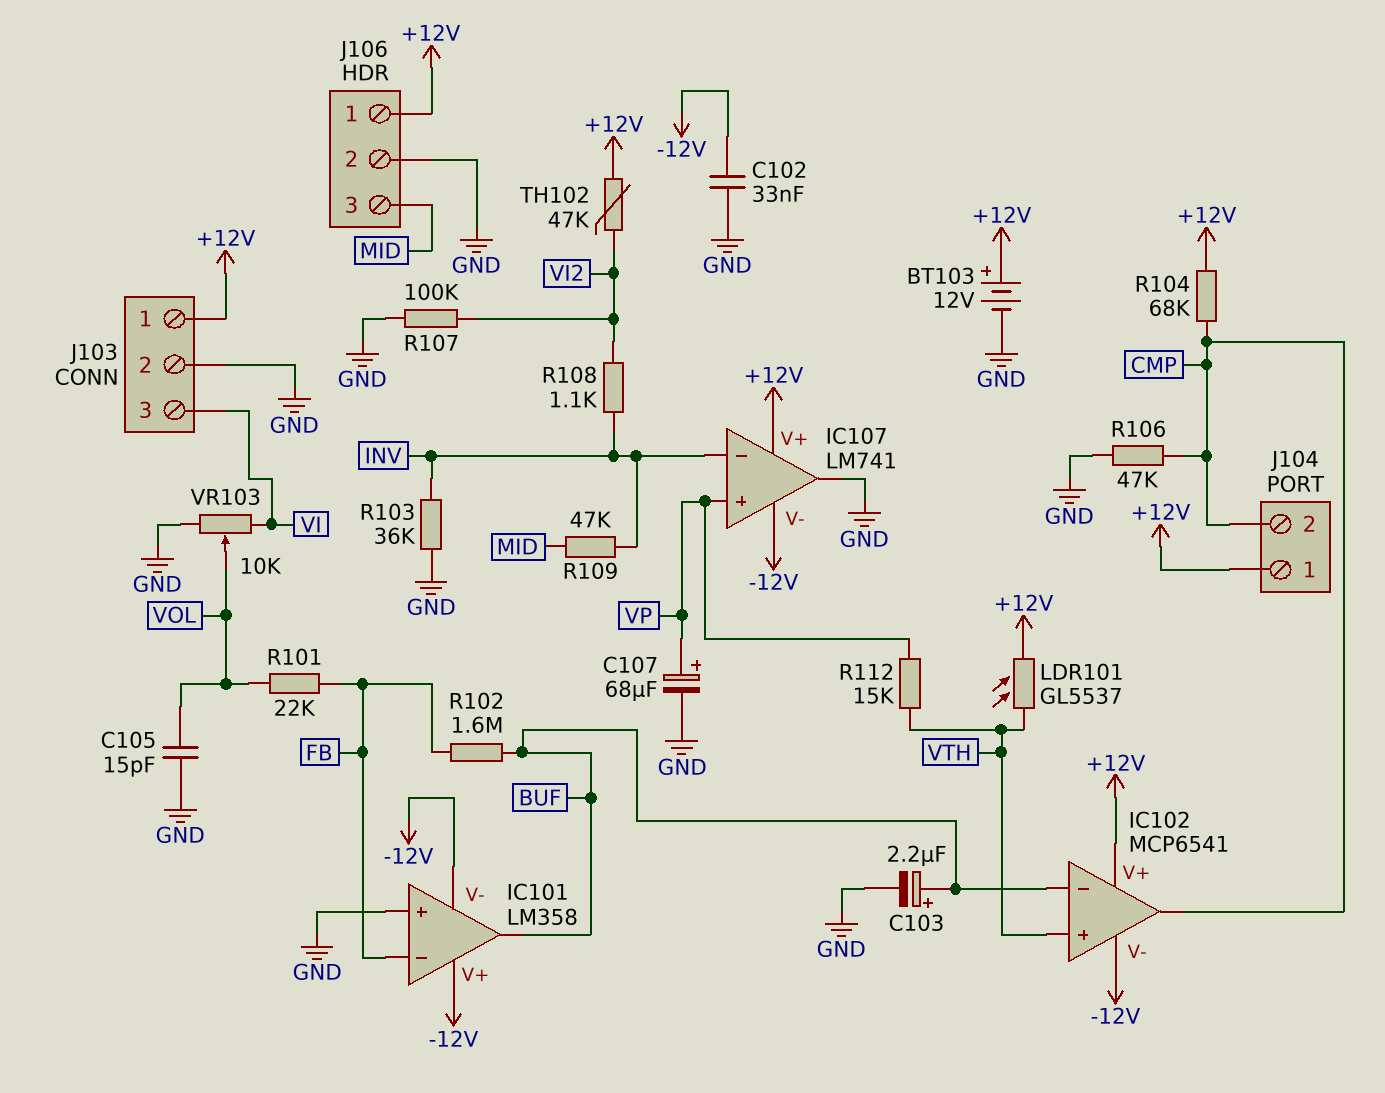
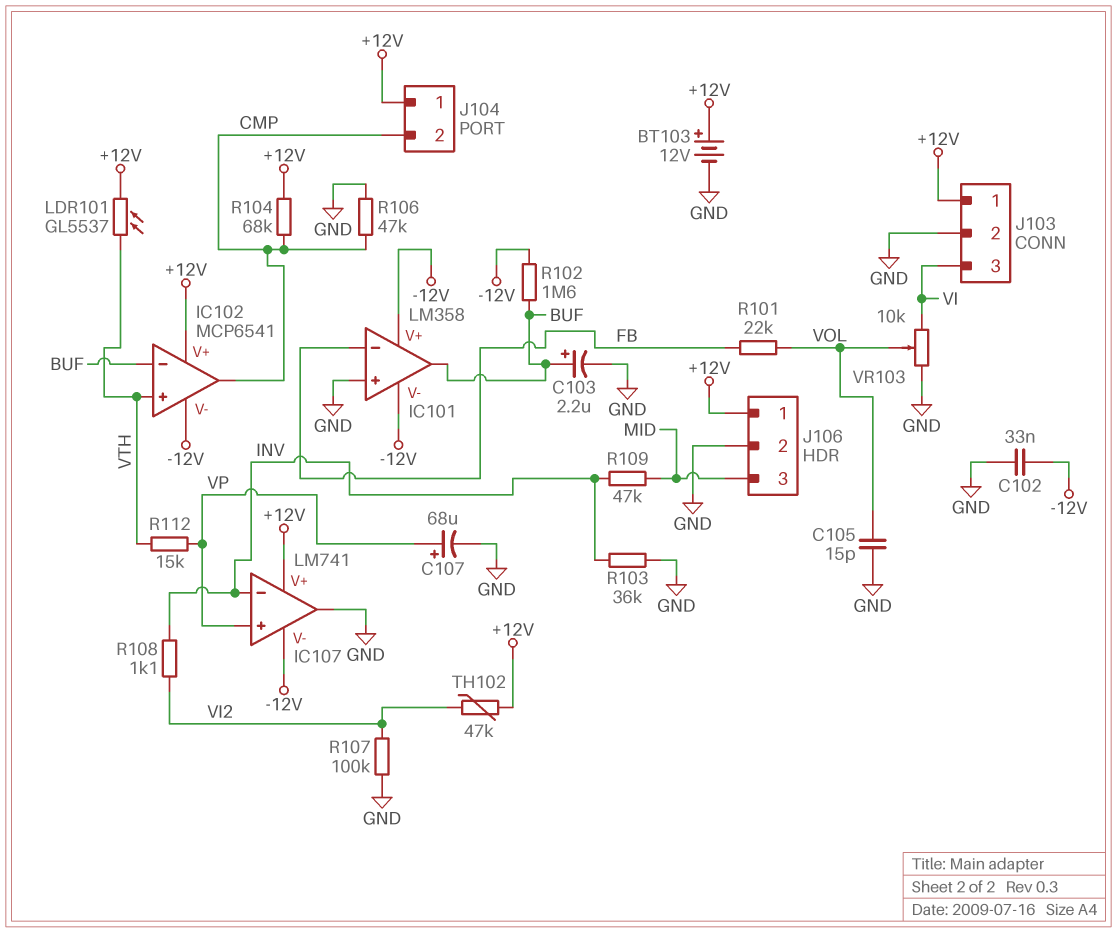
R102: 1.6M (BUF, FB) -> 1.6M (-12V, BUF)

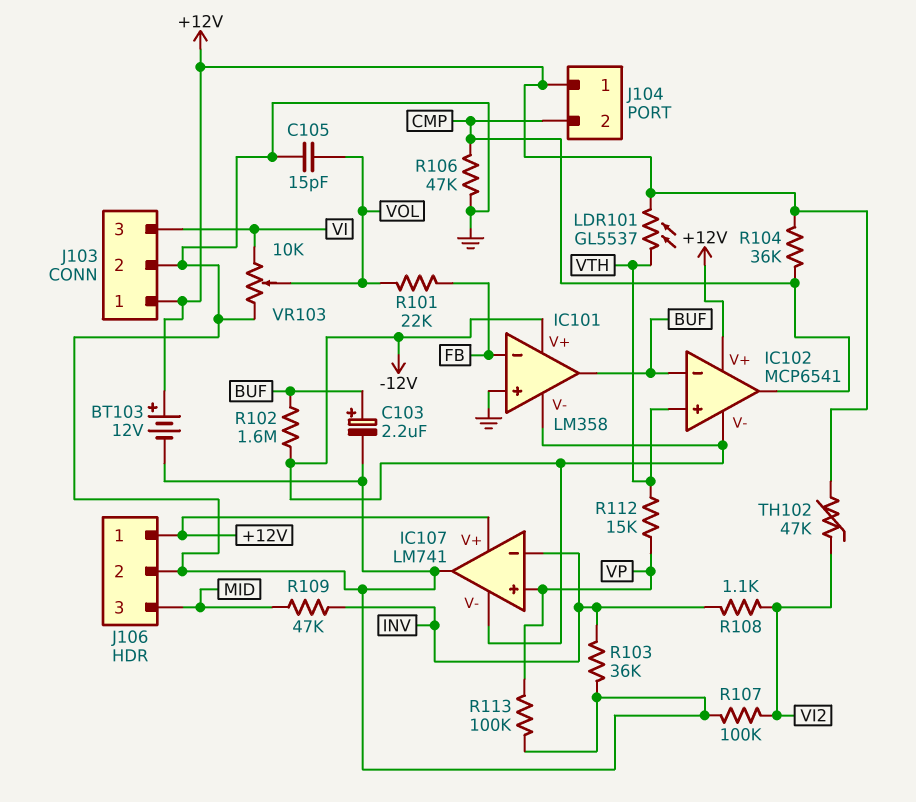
C102: 33nF (-12V, GND) -> none
C107: 68uF (plus VP, minus GND) -> none
R104: 68k (+12V, CMP) -> 36k (+12V, CMP)
R113: none -> 100k (GND, VP)

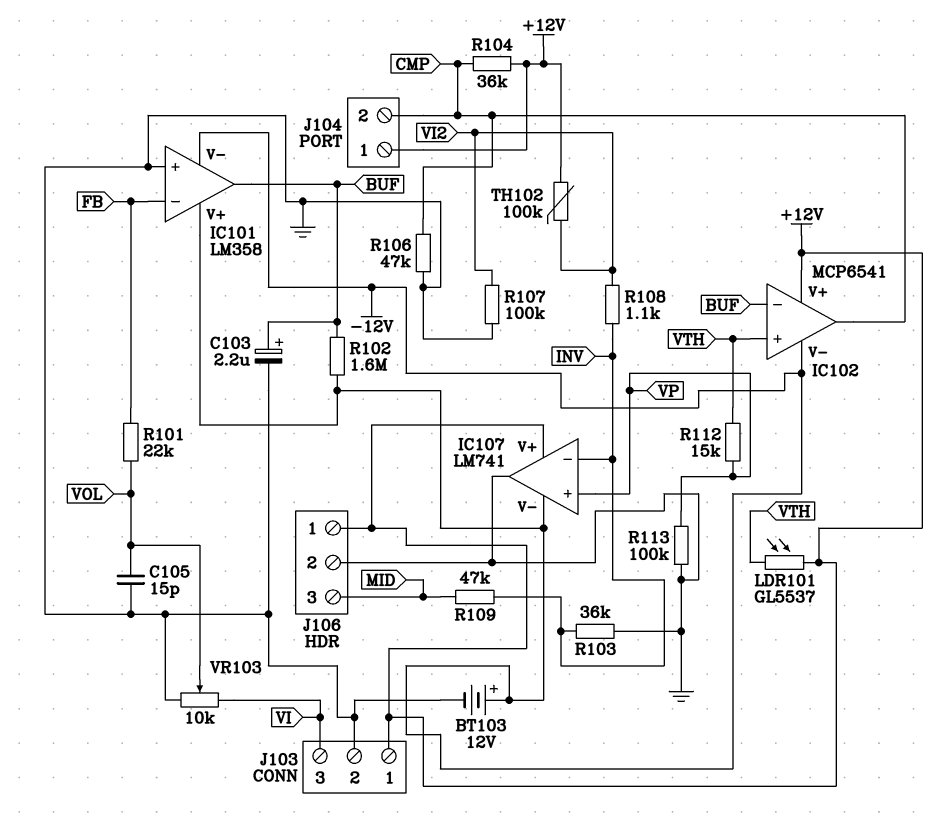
BT103: 12V (plus +12V, minus GND) -> 12V (plus -12V, minus GND)
TH102: 47k (+12V, VI2) -> 100k (+12V, VI2)

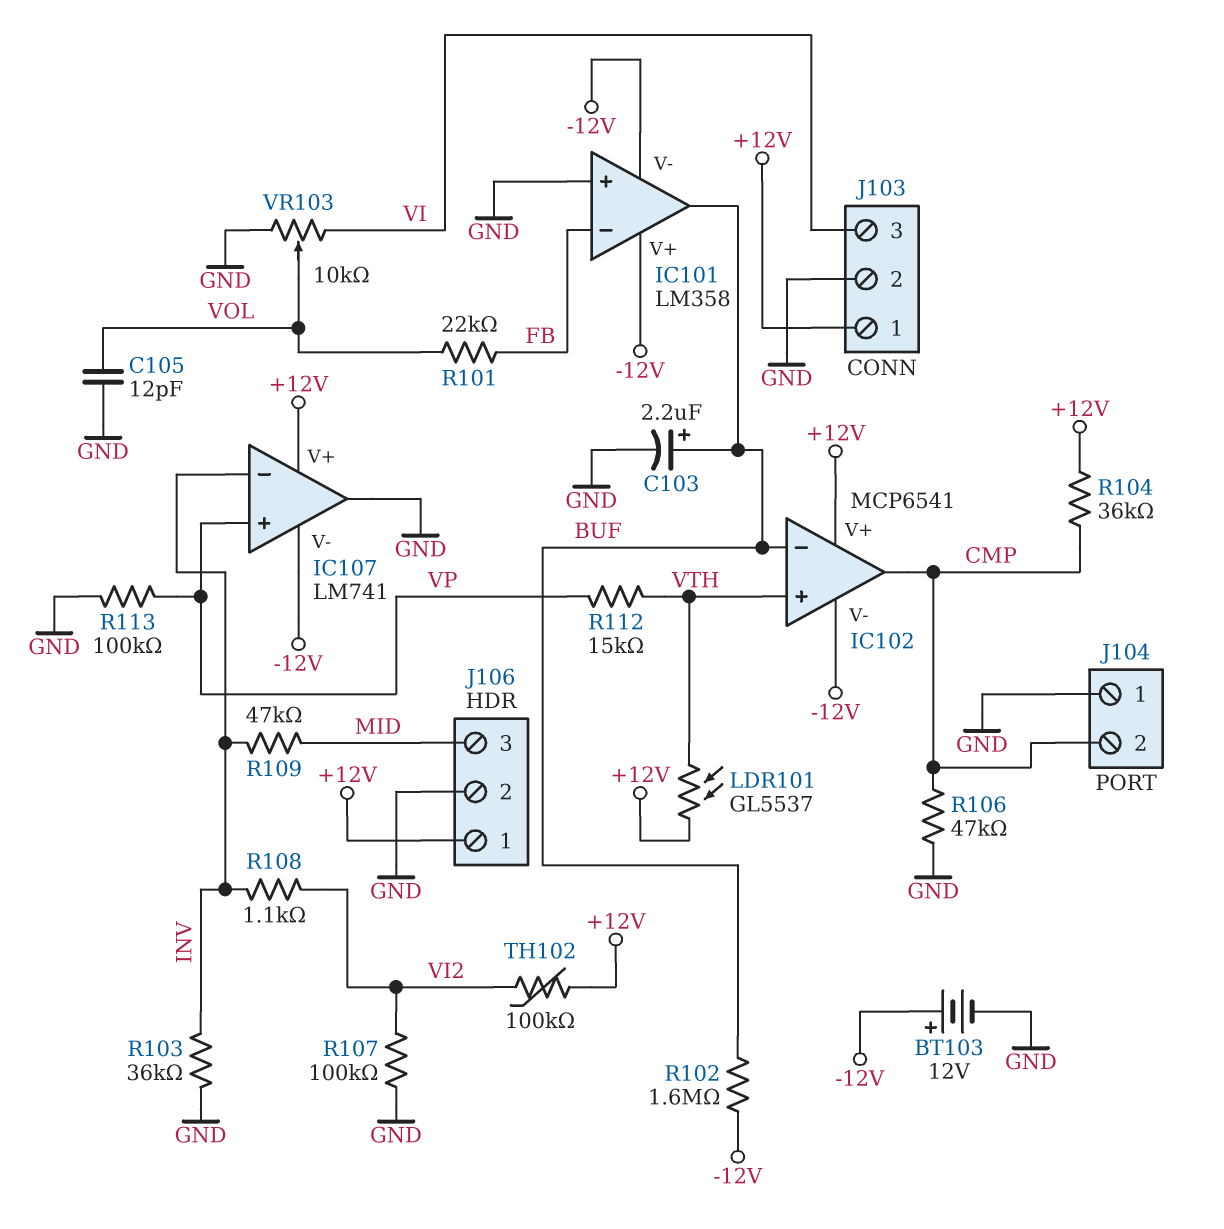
C105: 15pF (GND, VOL) -> 12pF (GND, VOL)
J104 pin 1: +12V -> GND

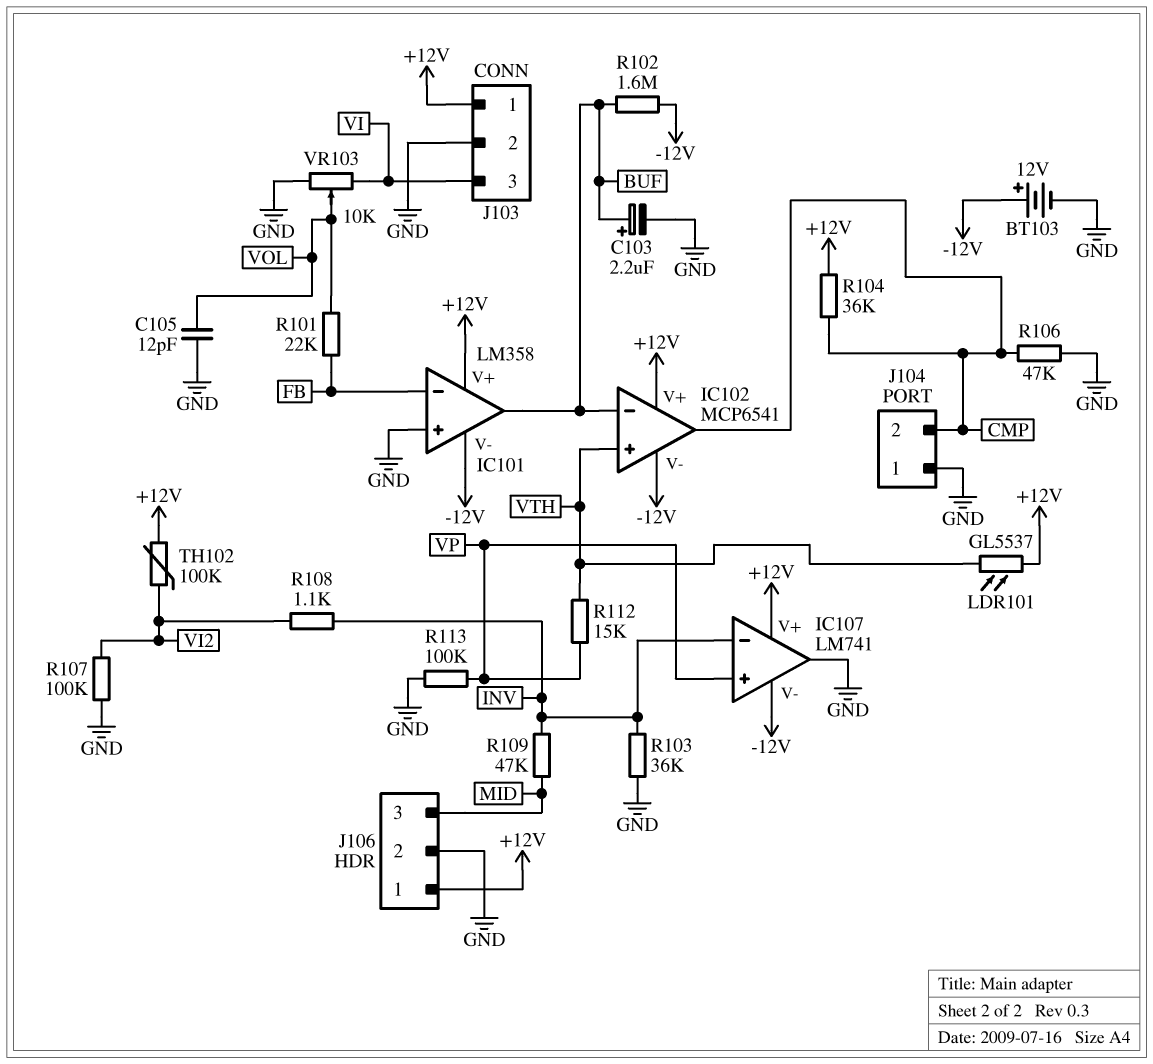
IC101 pin V+: -12V -> +12V

